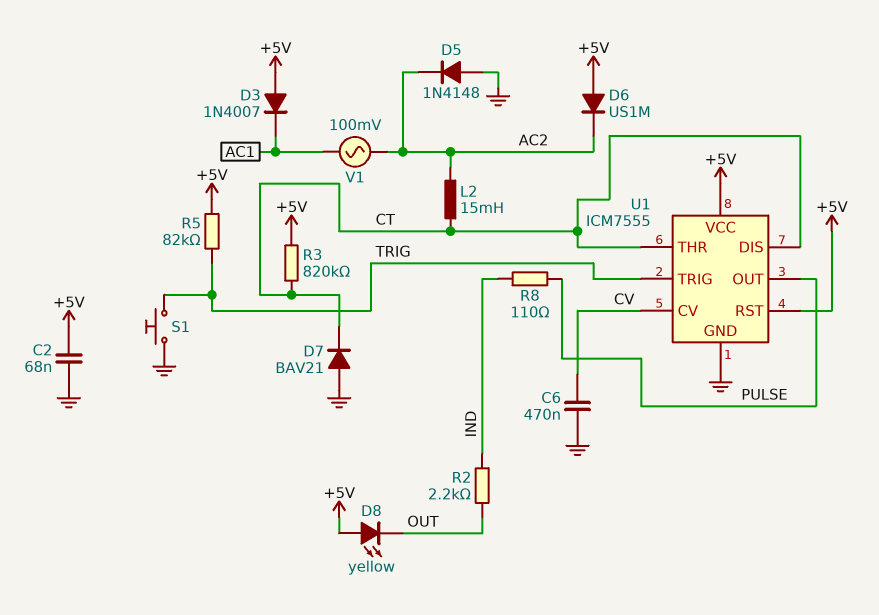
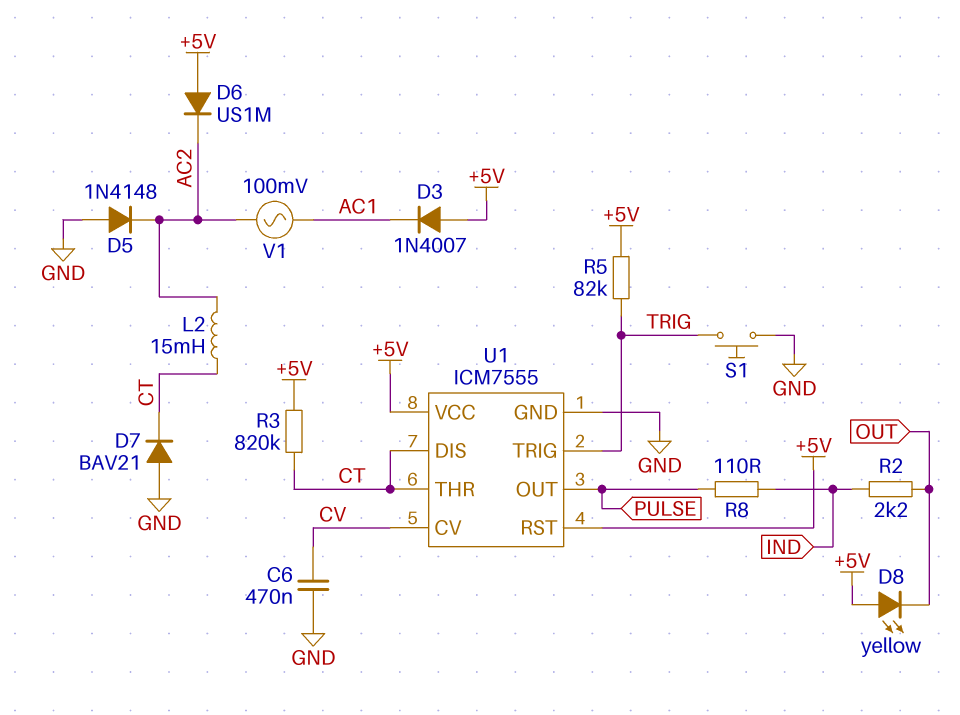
C2: 68nF (+5V, GND) -> none

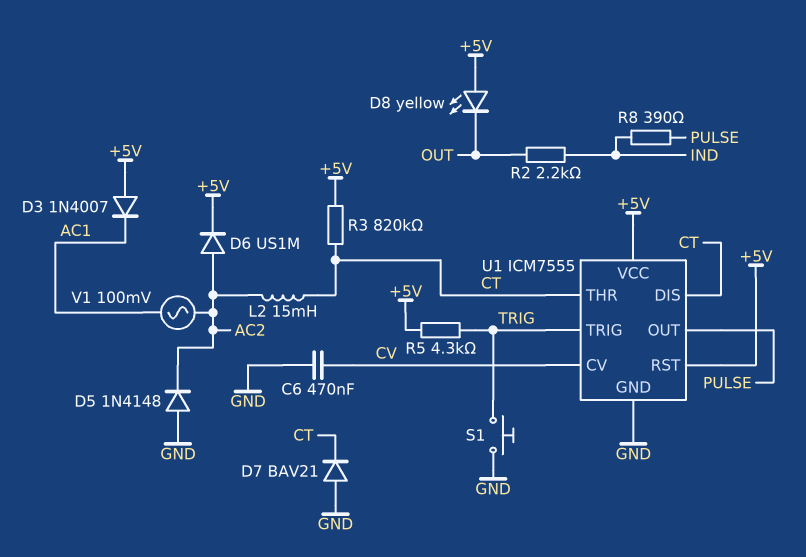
D6: diode US1M (A +5V, K AC2) -> diode US1M (A AC2, K +5V)
R5: 82k (+5V, TRIG) -> 4.3k (+5V, TRIG)
R8: 110 (IND, PULSE) -> 390 (IND, PULSE)

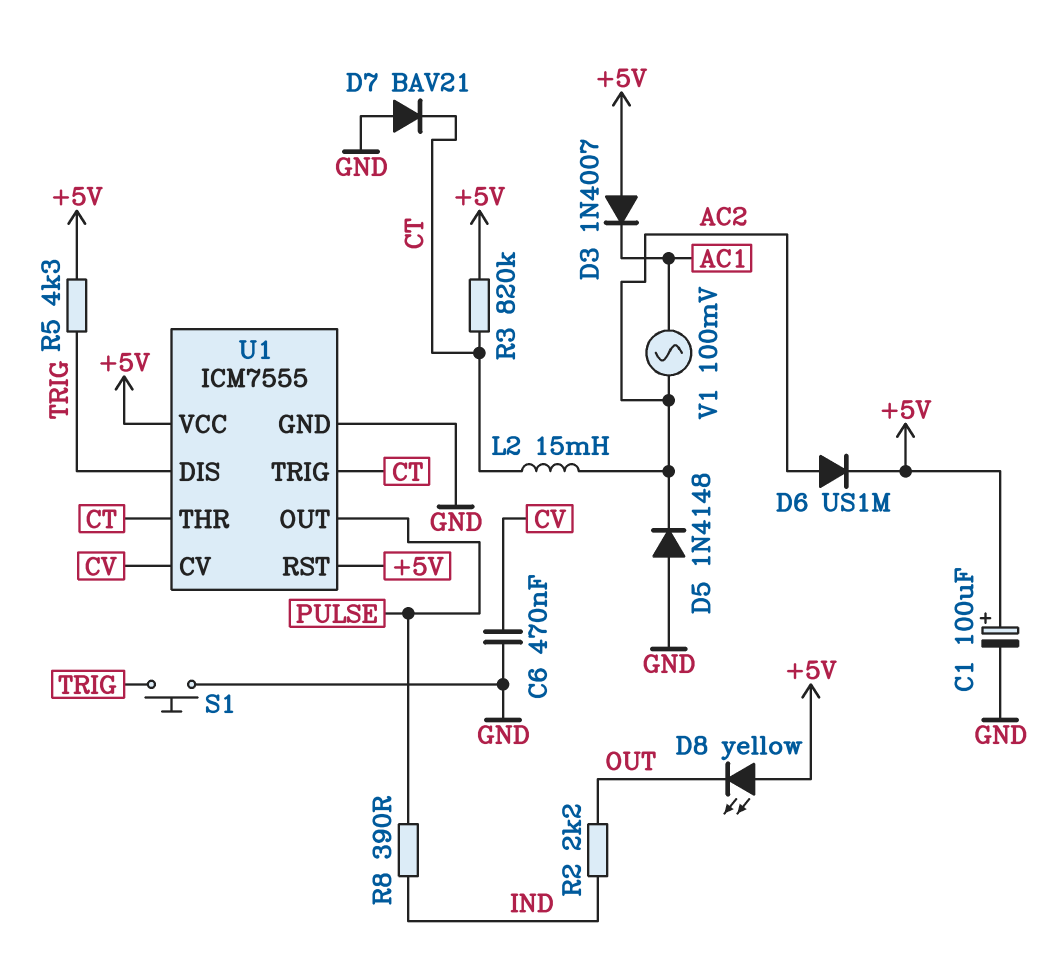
C1: none -> 100uF (plus +5V, minus GND)
U1 pin DIS: CT -> TRIG
U1 pin TRIG: TRIG -> CT

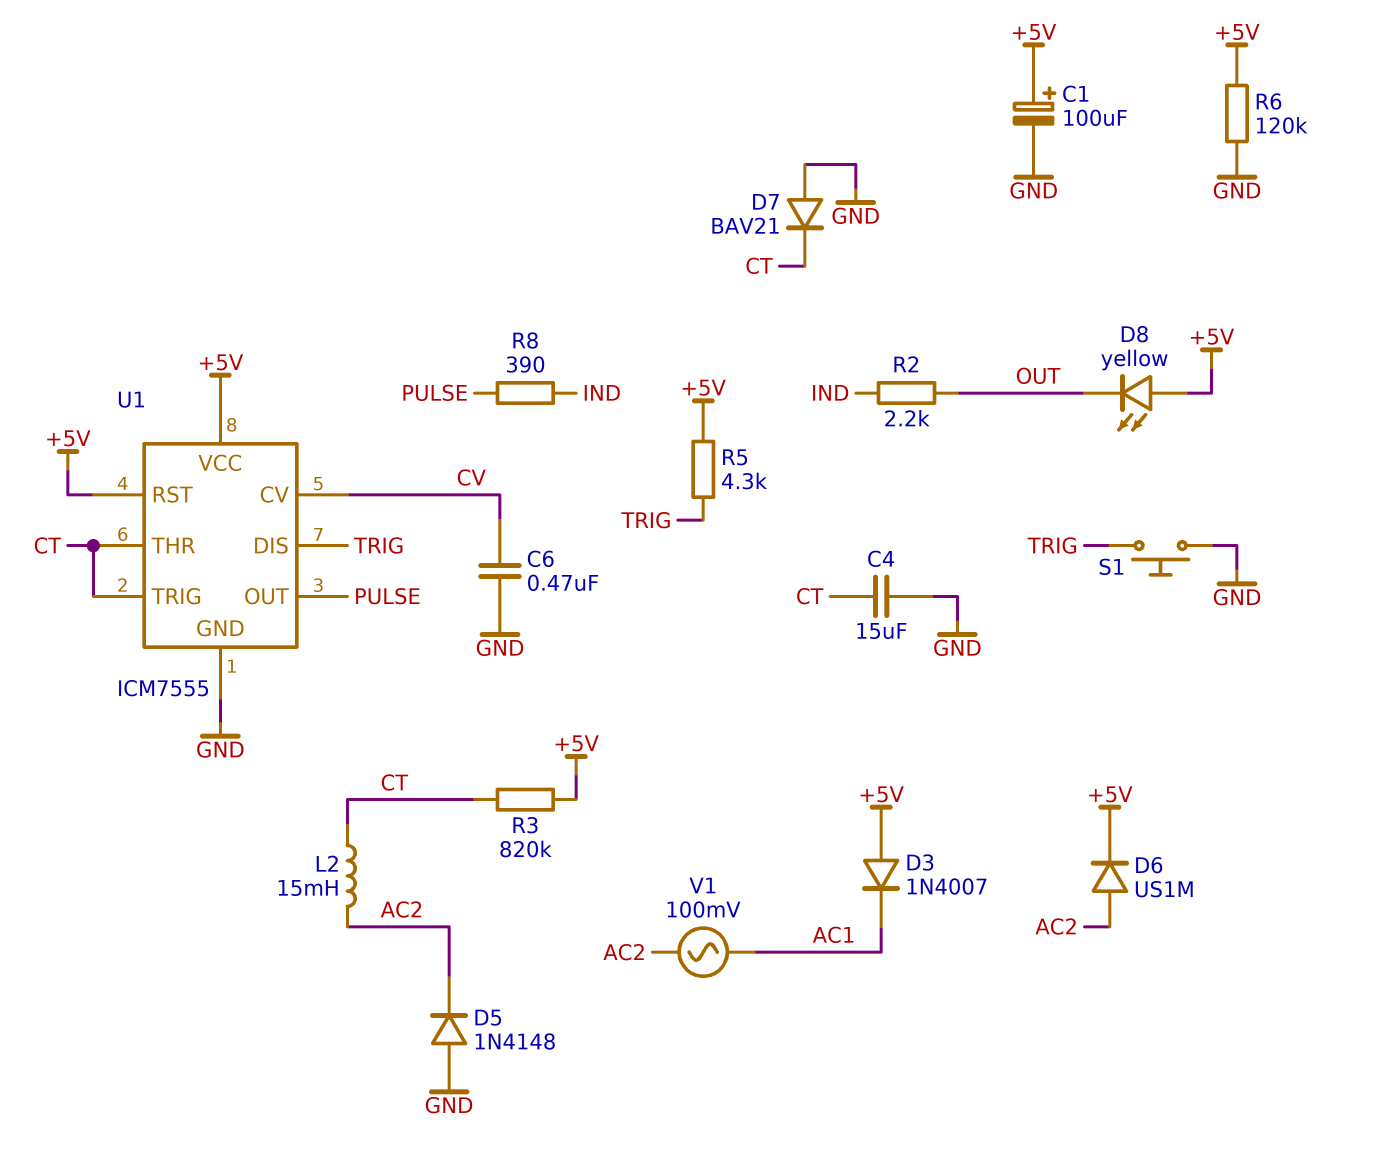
C4: none -> 15uF (CT, GND)
R6: none -> 120k (+5V, GND)

